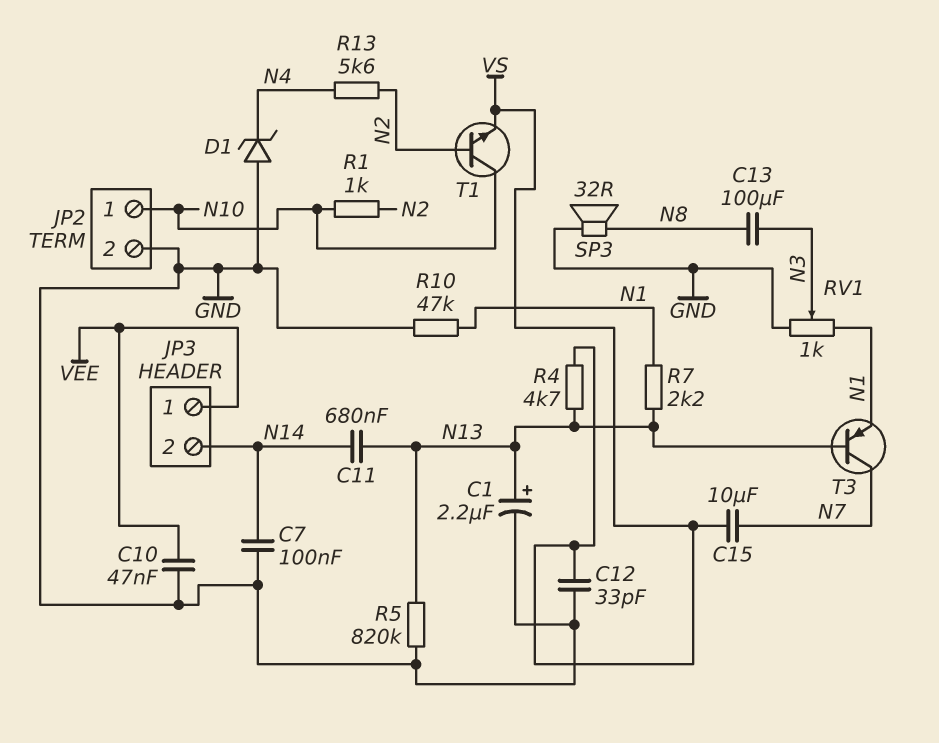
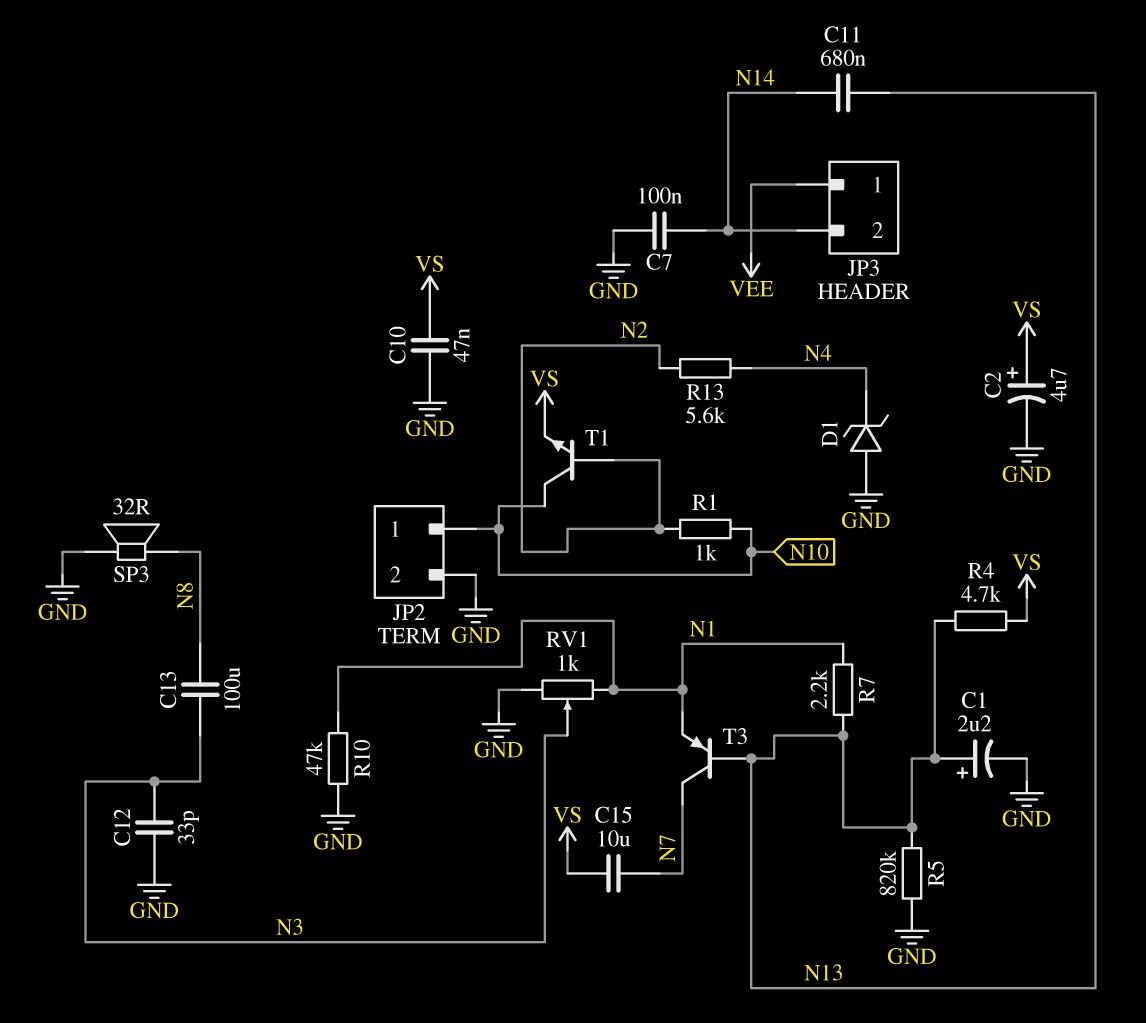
C2: none -> 4.7uF (plus VS, minus GND)
C10: 47nF (GND, VEE) -> 47nF (GND, VS)
C12: 33pF (GND, VS) -> 33pF (GND, N3)

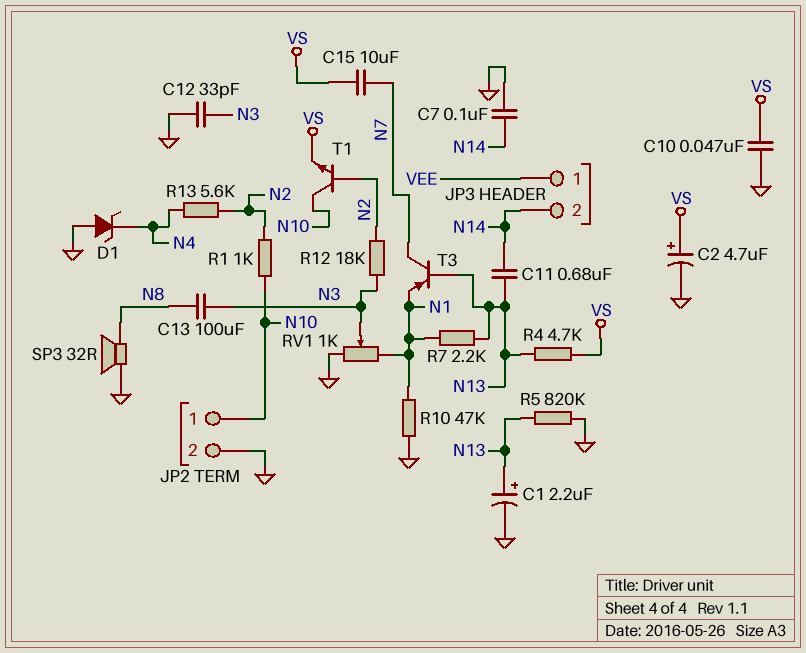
R12: none -> 18k (N2, N3)

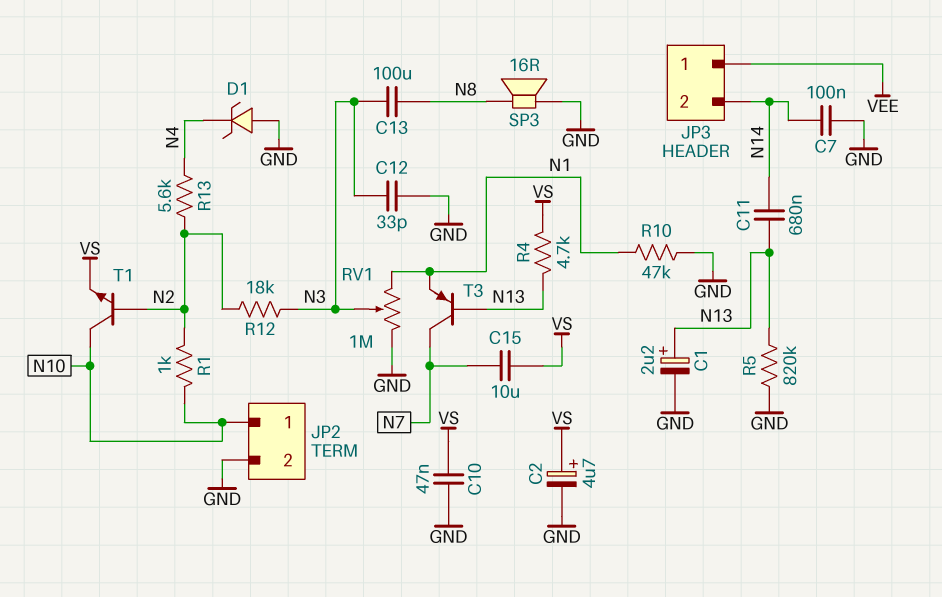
R7: 2.2k (N1, N13) -> none
RV1: 1k (GND, N1, wiper N3) -> 1M (GND, N1, wiper N3)
SP3: speaker 32R (GND, N8) -> speaker 16R (GND, N8)

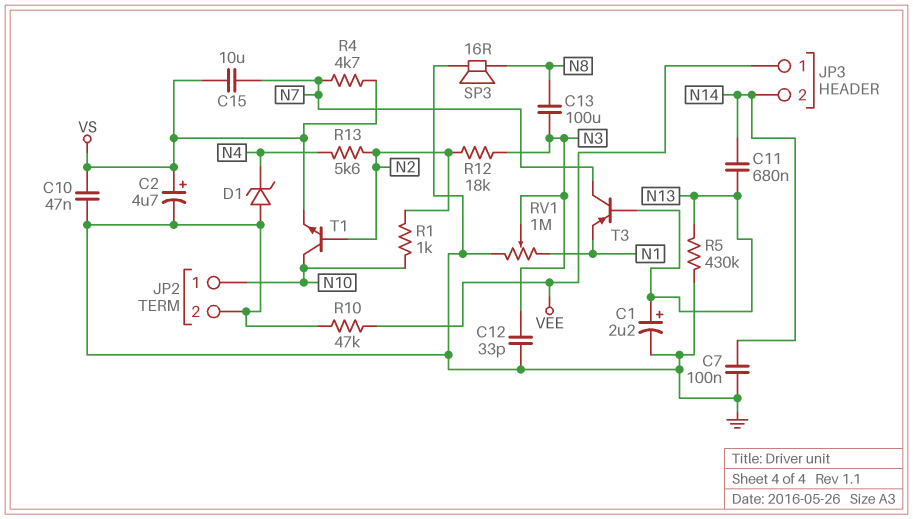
R4: 4.7k (N13, VS) -> 4.7k (N7, VS)
R5: 820k (GND, N13) -> 430k (GND, N13)
R10: 47k (GND, N1) -> 47k (GND, VEE)

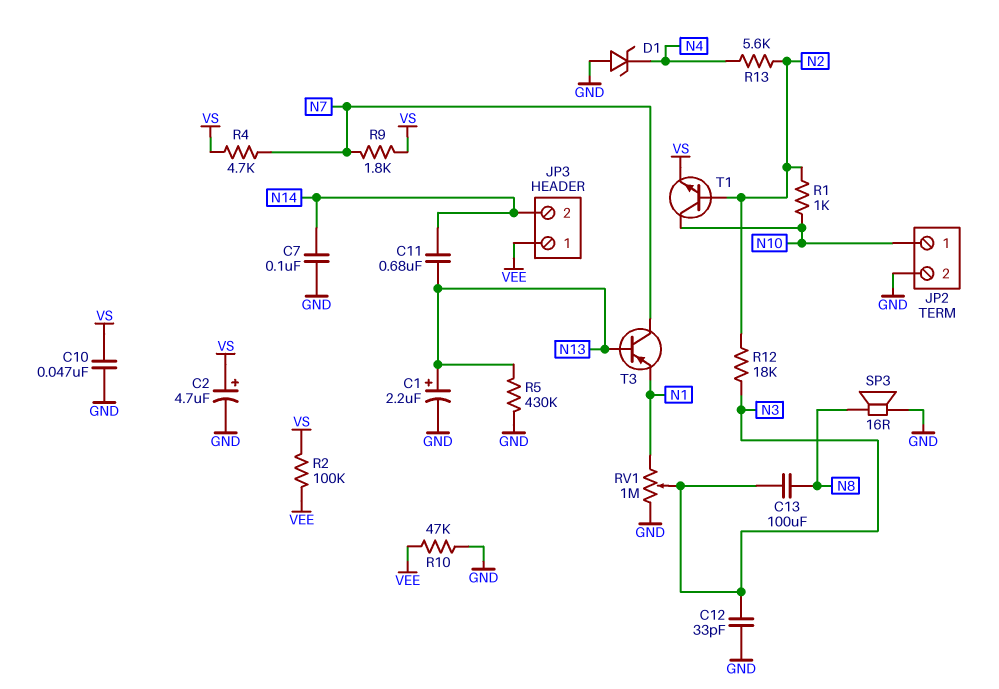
C15: 10uF (N7, VS) -> none
R2: none -> 100k (VEE, VS)
R9: none -> 1.8k (N7, VS)

